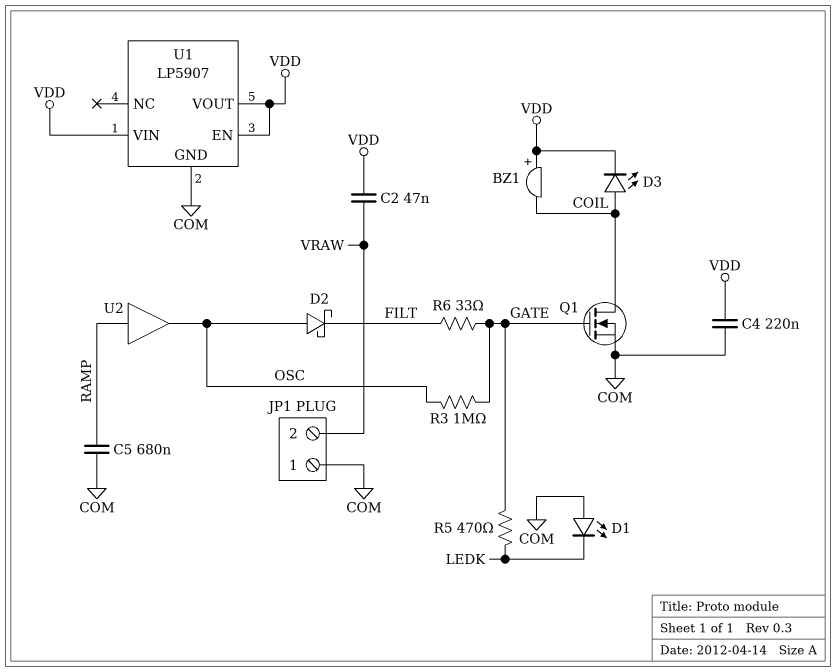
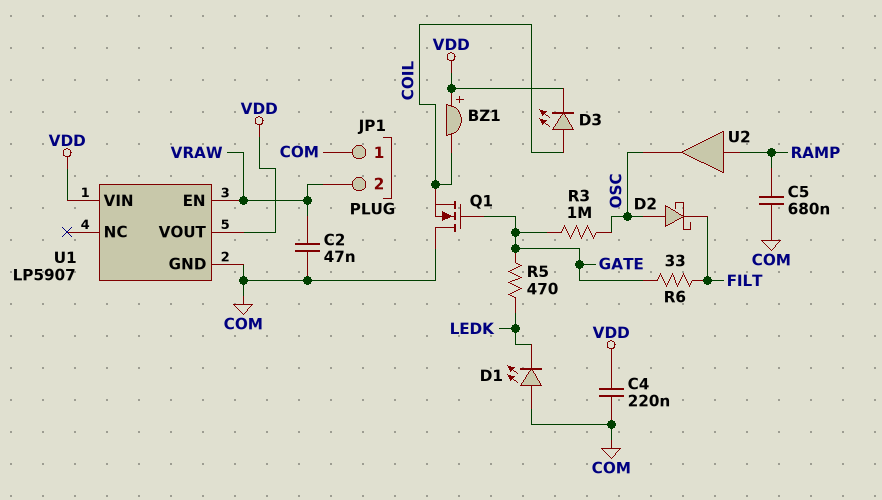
C2: 47nF (VDD, VRAW) -> 47nF (COM, VRAW)
Q1: NMOS (G GATE, D COIL, S COM) -> NMOS (G GATE, D COM, S COIL)
U1 pin EN: VDD -> VRAW

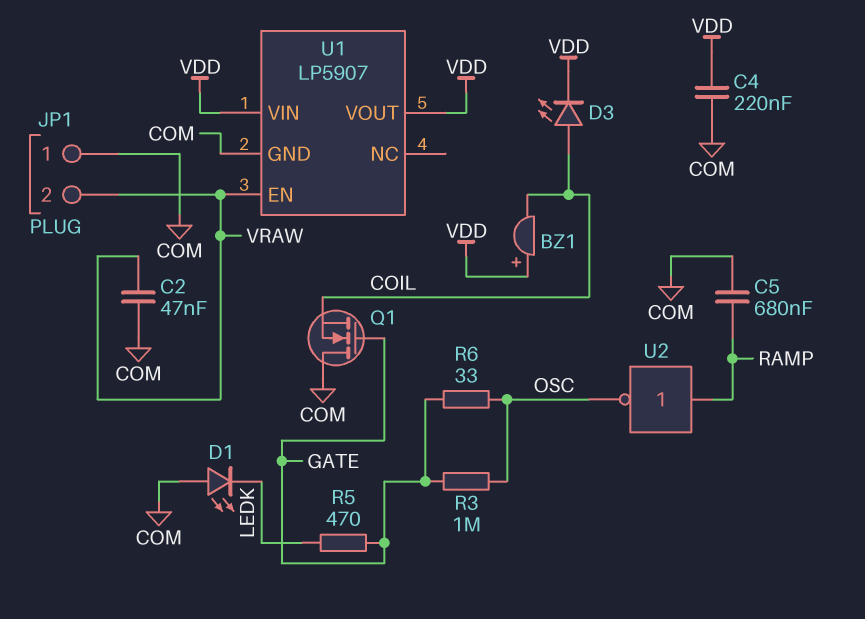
D2: schottky (A OSC, K FILT) -> none
R6: 33 (FILT, GATE) -> 33 (GATE, OSC)
U2: buffer (in RAMP, out OSC) -> NOT (in RAMP, out OSC)

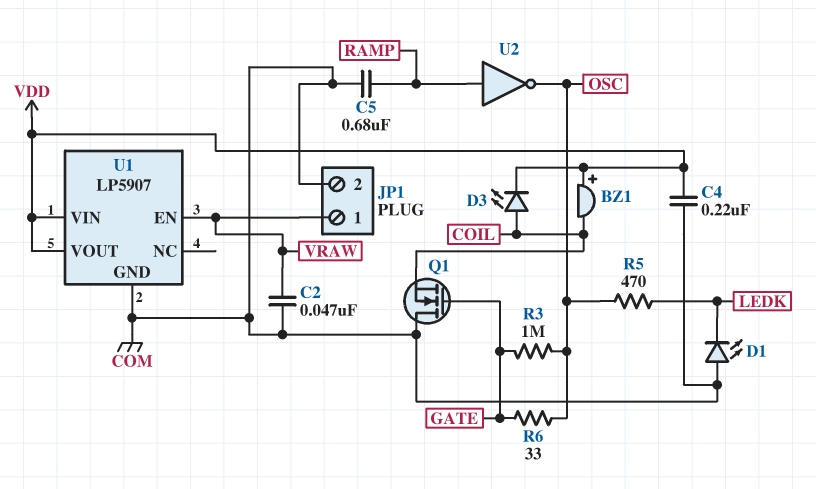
JP1 pin 1: COM -> VRAW
JP1 pin 2: VRAW -> COM
R5: 470 (GATE, LEDK) -> 470 (LEDK, OSC)

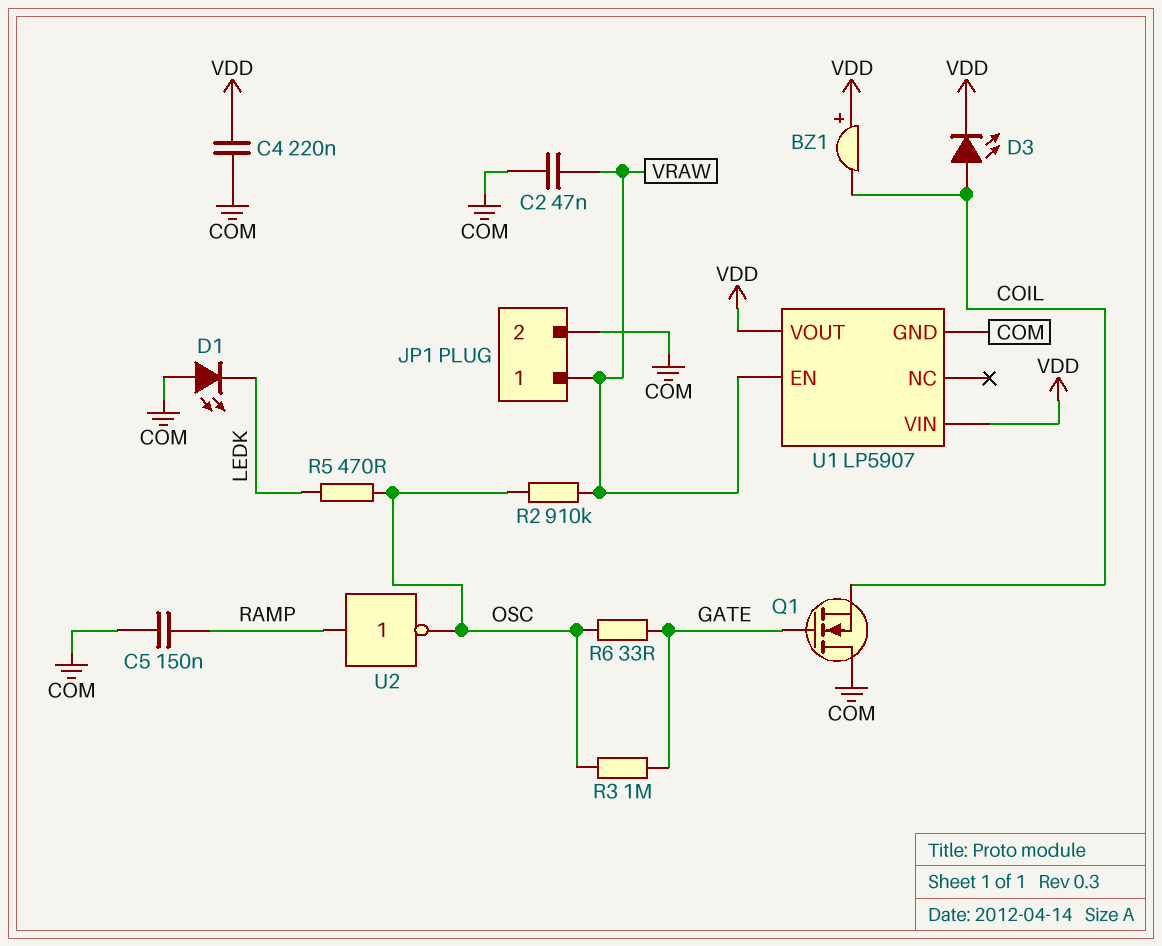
C5: 680nF (COM, RAMP) -> 150nF (COM, RAMP)
R2: none -> 910k (OSC, VRAW)

